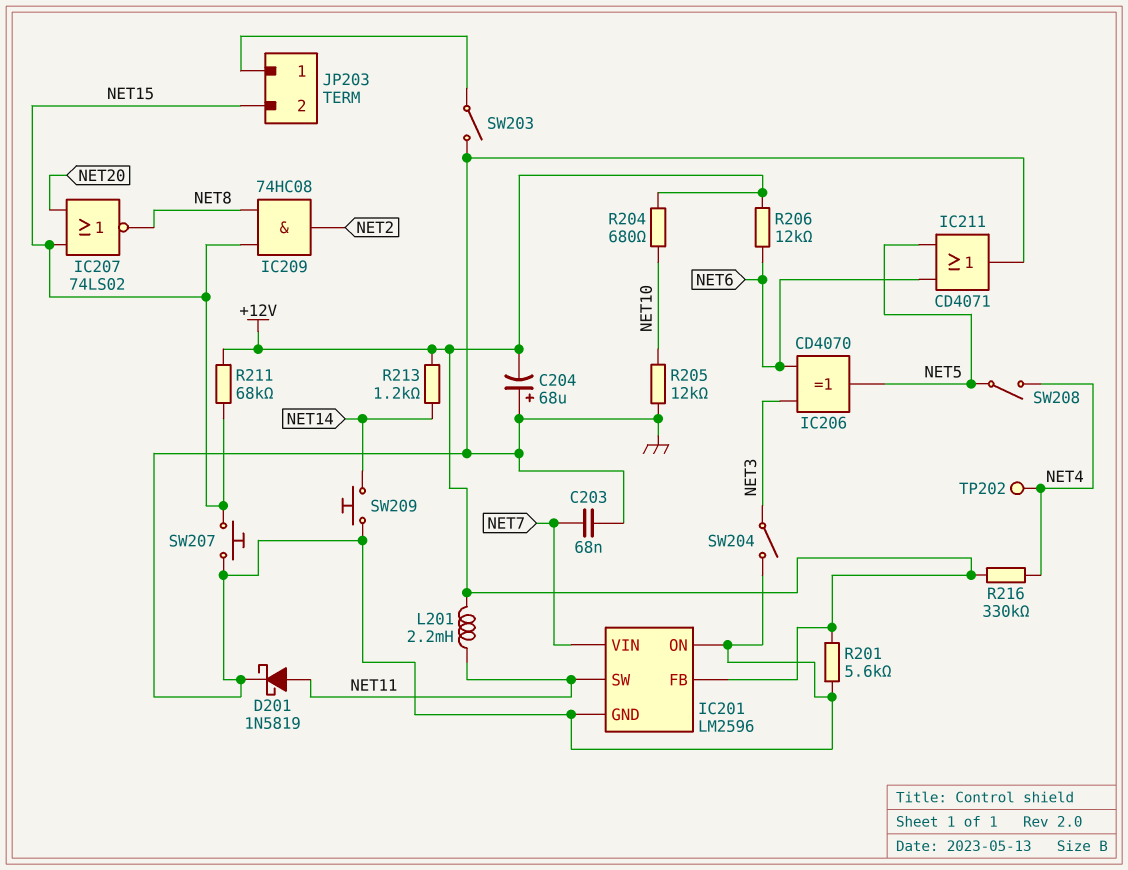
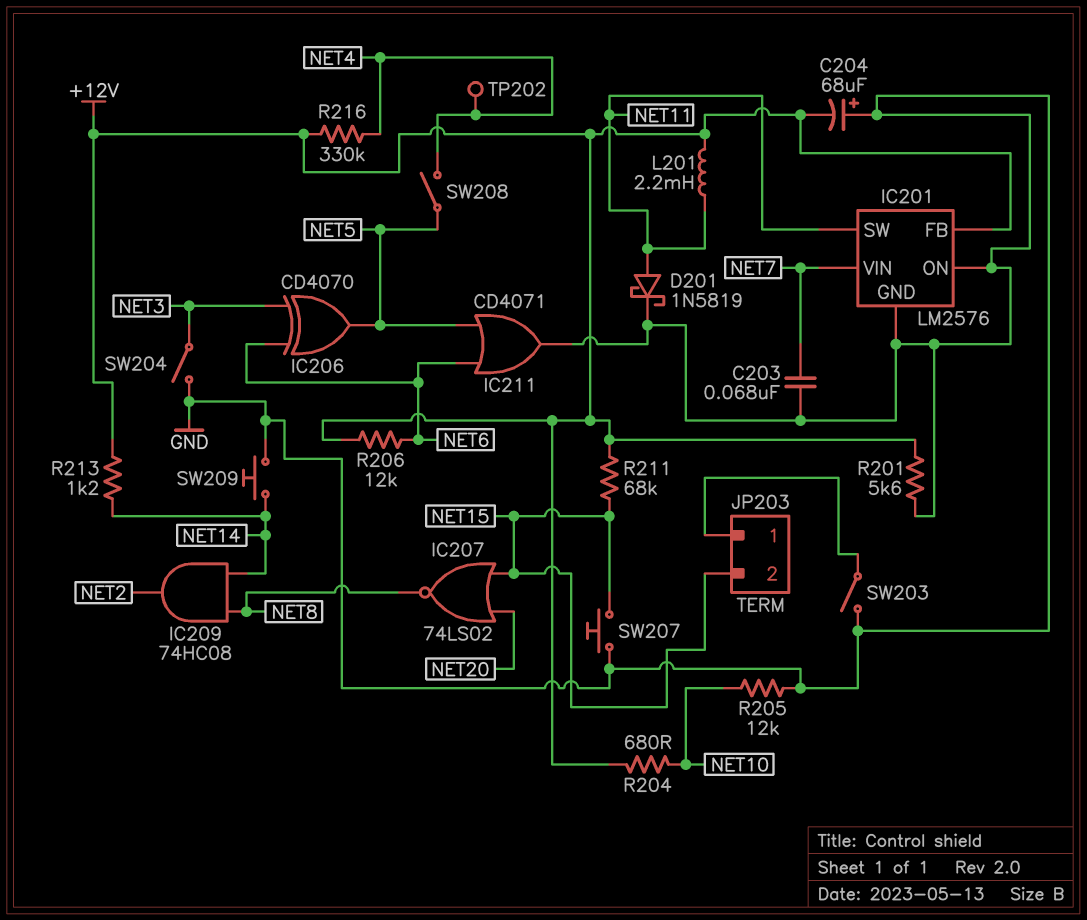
IC201: LM2596 -> LM2576
IC209: AND 74HC08 (in NET8, in NET15, out NET2) -> AND 74HC08 (in NET8, in NET14, out NET2)

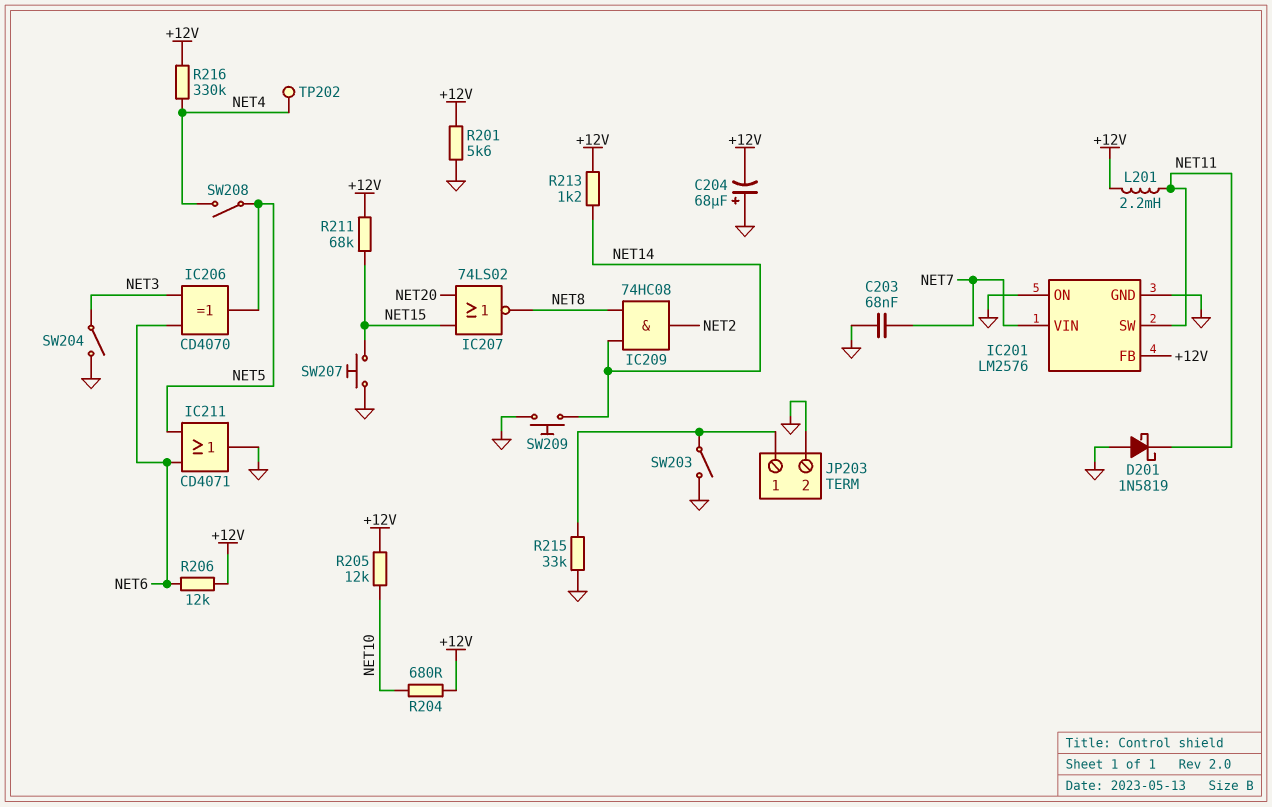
D201: schottky 1N5819 (A NET11, K GND) -> schottky 1N5819 (A GND, K NET11)
JP203 pin 2: NET15 -> GND
R205: 12k (GND, NET10) -> 12k (+12V, NET10)
R215: none -> 33k (GND, JP203/1)

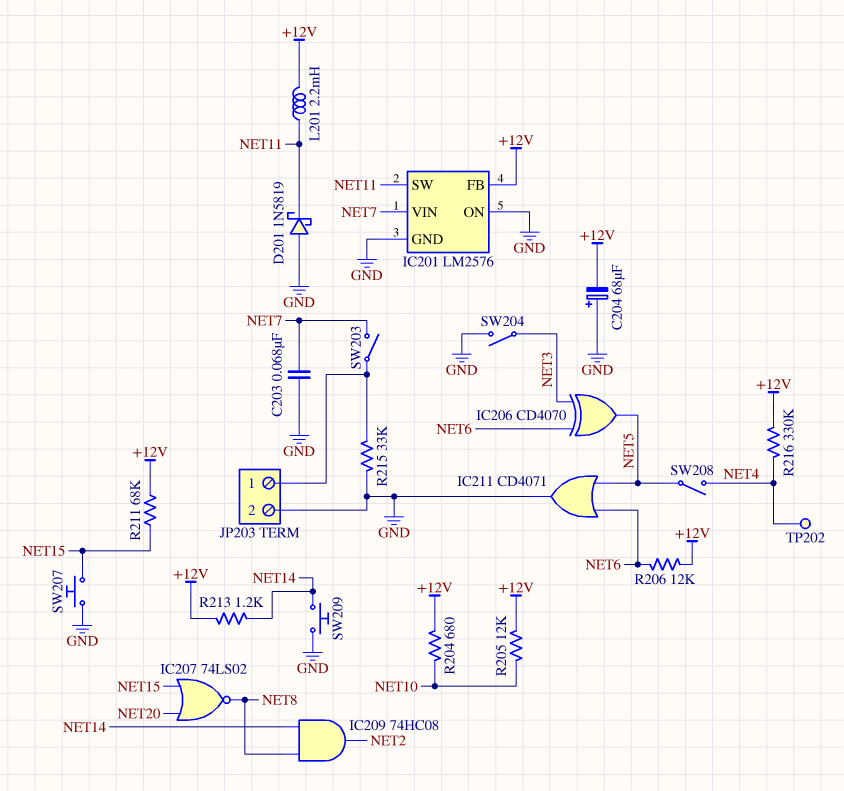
R201: 5.6k (+12V, GND) -> none
SW203: switch (GND, JP203/1) -> switch (JP203/1, NET7)

